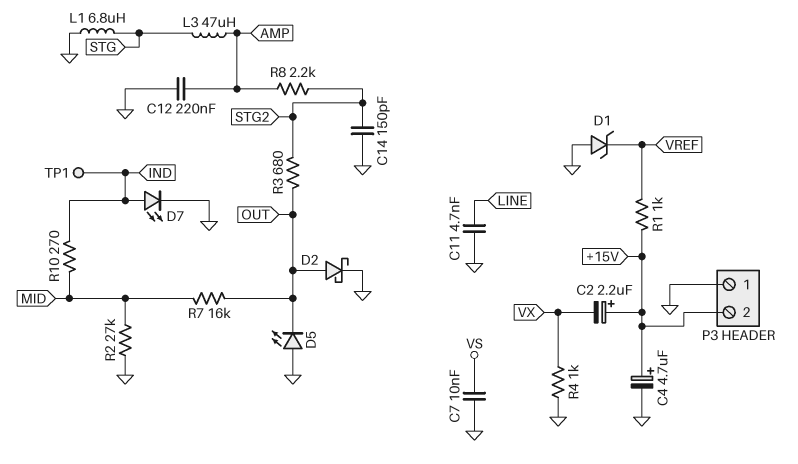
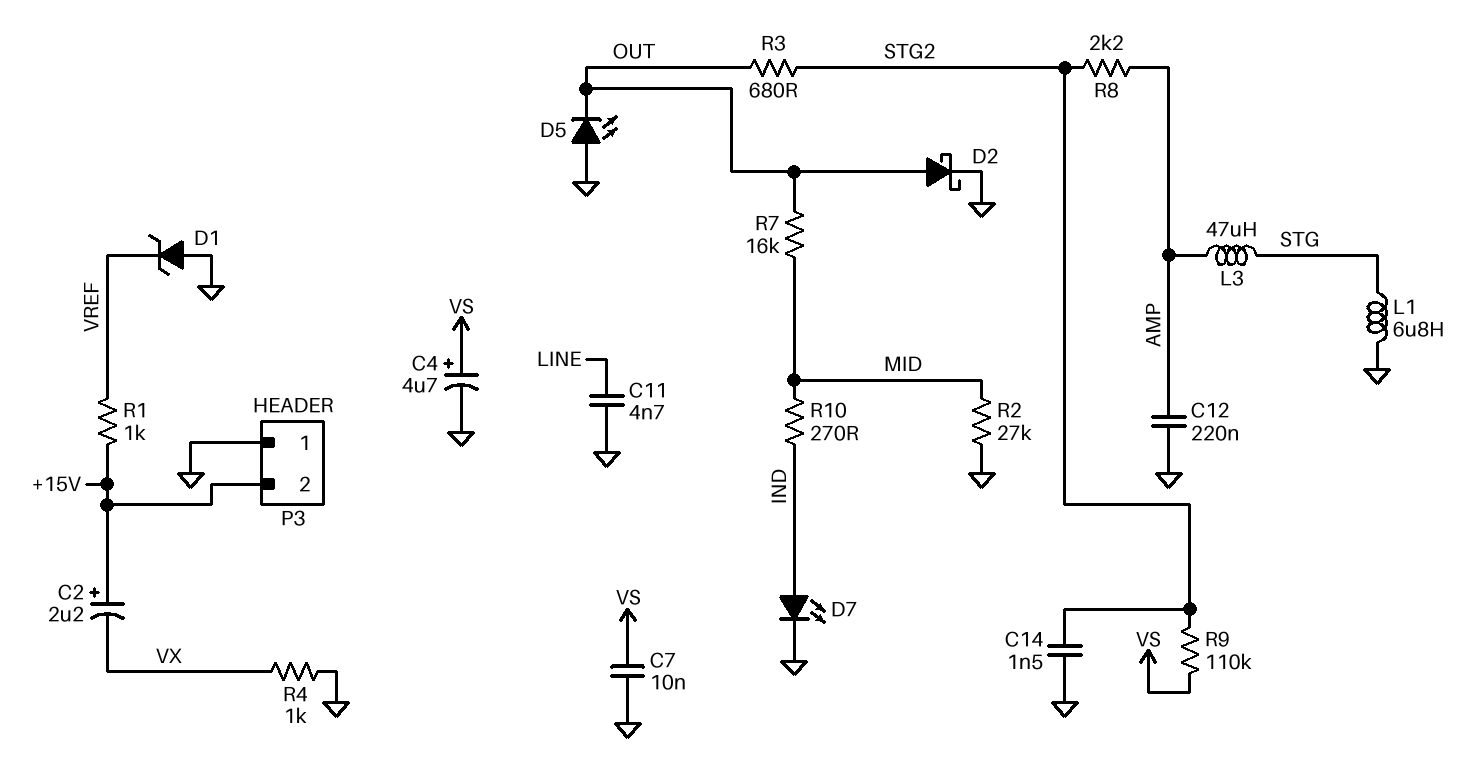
C4: 4.7uF (plus +15V, minus GND) -> 4.7uF (plus VS, minus GND)
C14: 150pF (GND, STG2) -> 1.5nF (GND, STG2)
R9: none -> 110k (STG2, VS)
TP1: test point (IND) -> none

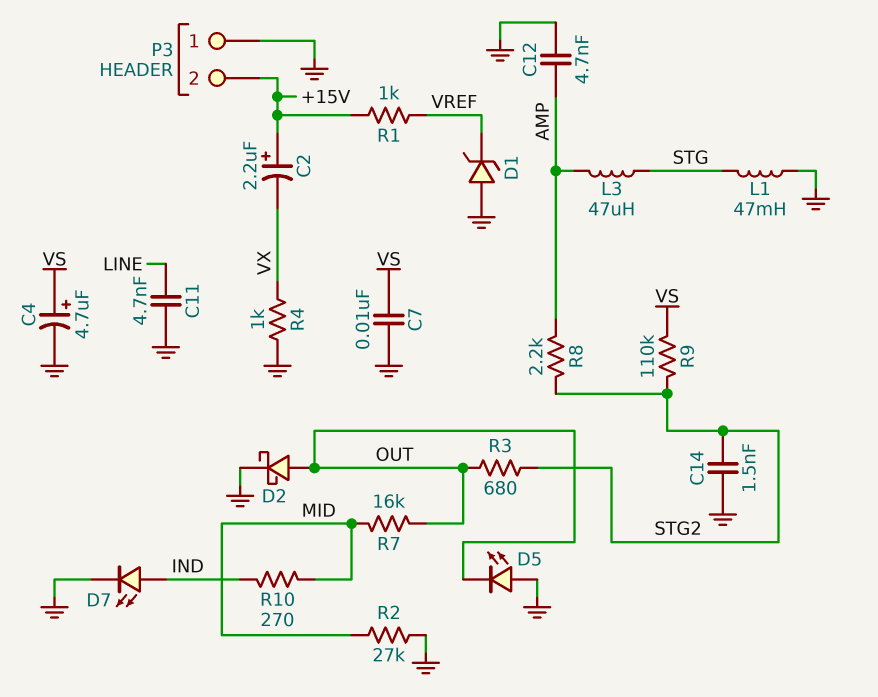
C12: 220nF (AMP, GND) -> 4.7nF (AMP, GND)
L1: 6.8uH (GND, STG) -> 47mH (GND, STG)

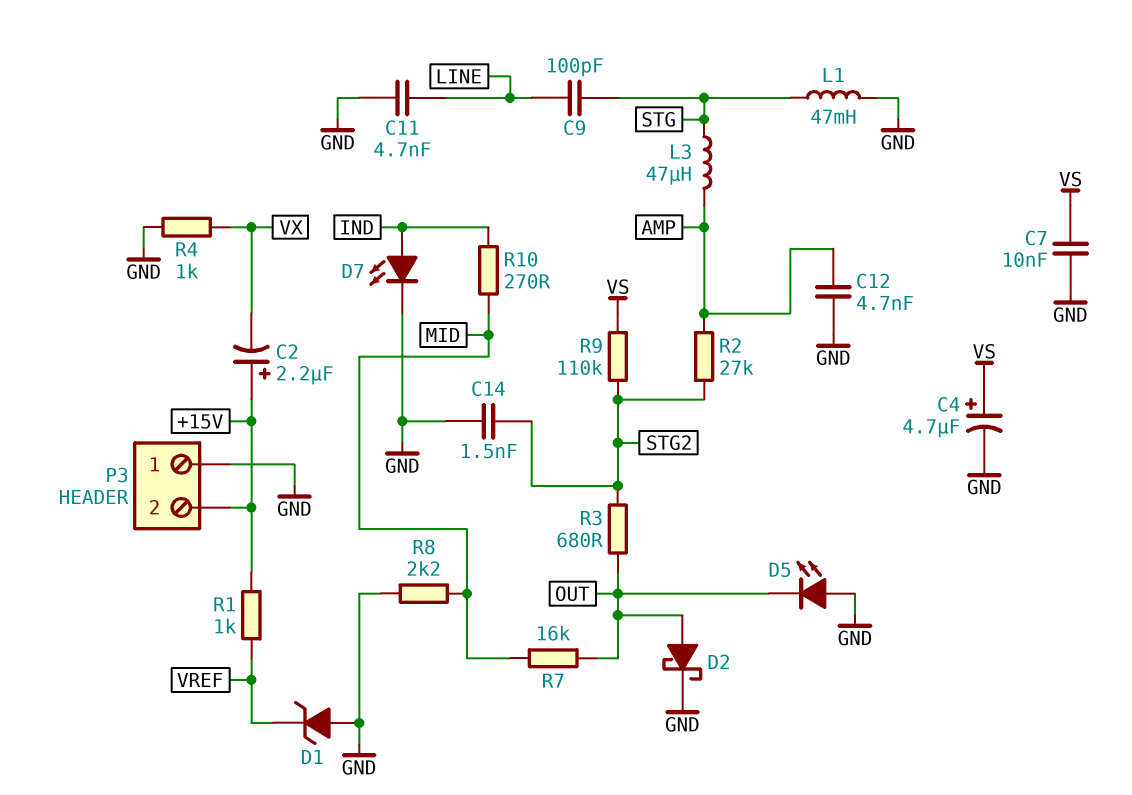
C9: none -> 100pF (LINE, STG)
R2: 27k (GND, MID) -> 27k (AMP, STG2)
R8: 2.2k (AMP, STG2) -> 2.2k (GND, MID)

